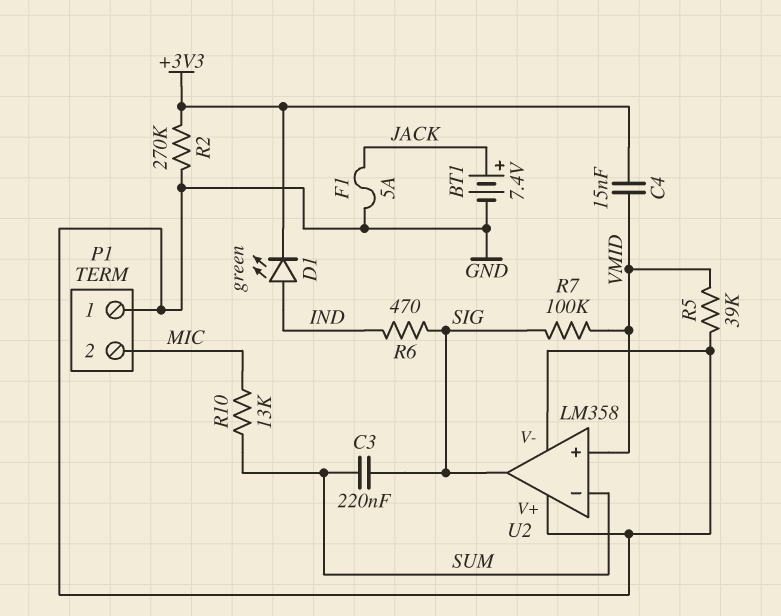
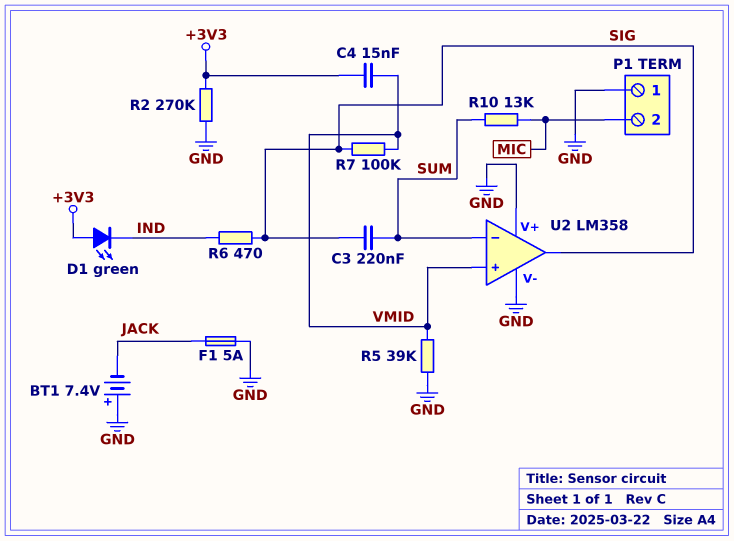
BT1: 7.4V (plus JACK, minus GND) -> 7.4V (plus GND, minus JACK)
D1: LED green (A IND, K +3V3) -> LED green (A +3V3, K IND)

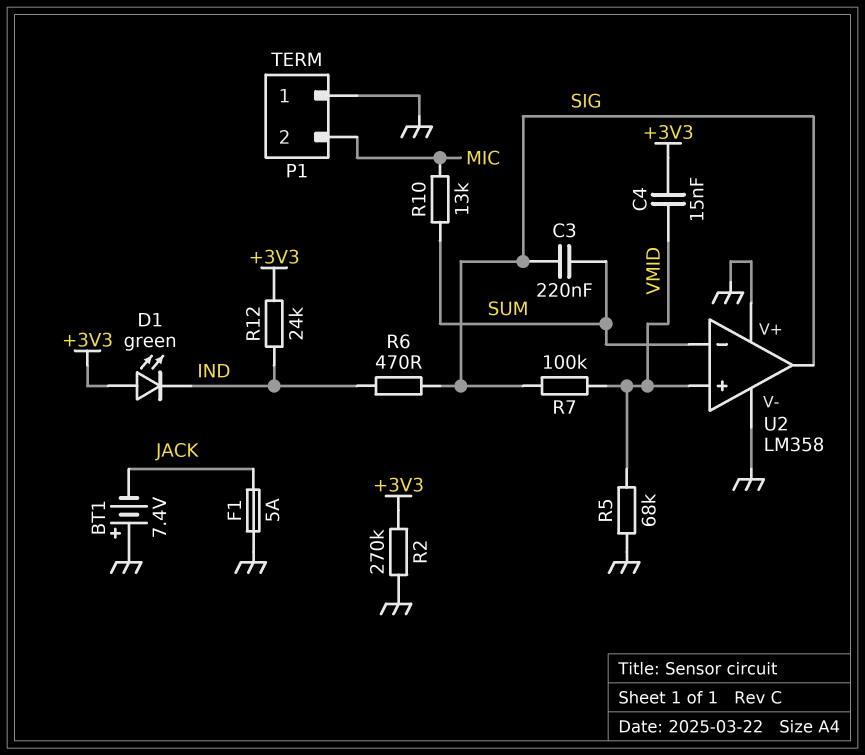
R5: 39k (GND, VMID) -> 68k (GND, VMID)
R12: none -> 24k (+3V3, IND)

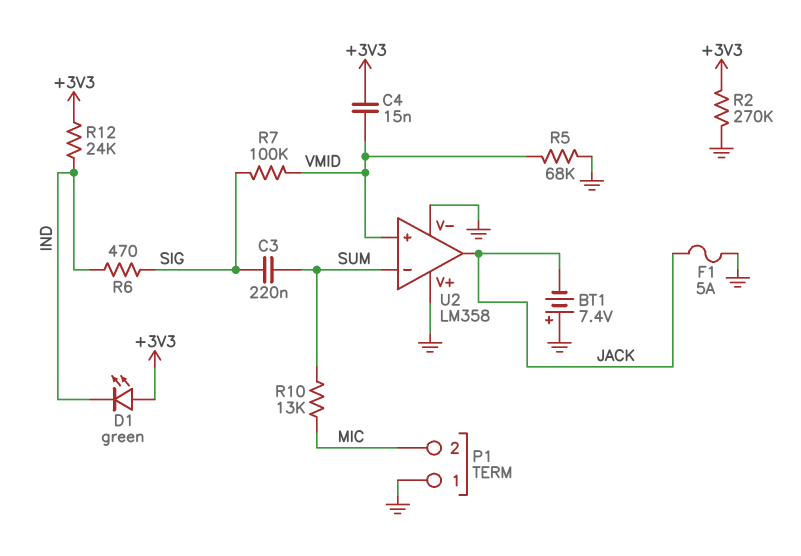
U2 pin out: SIG -> JACK

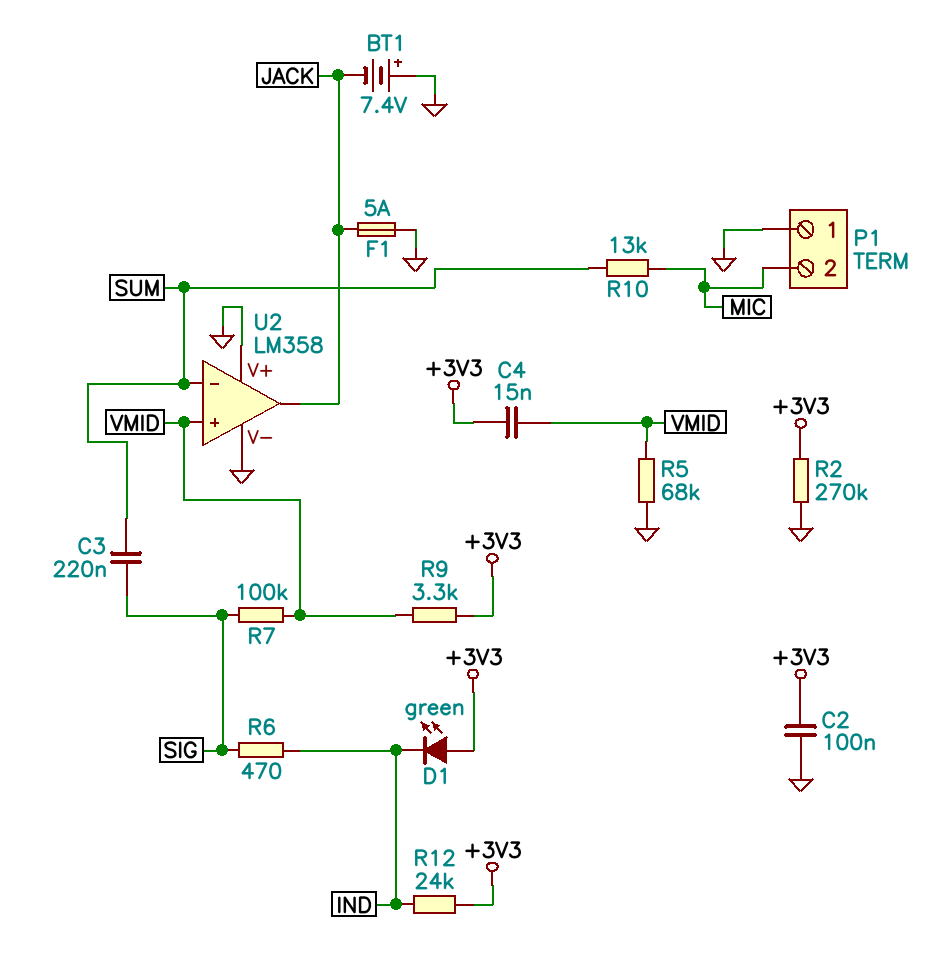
C2: none -> 100nF (+3V3, GND)
R9: none -> 3.3k (+3V3, VMID)

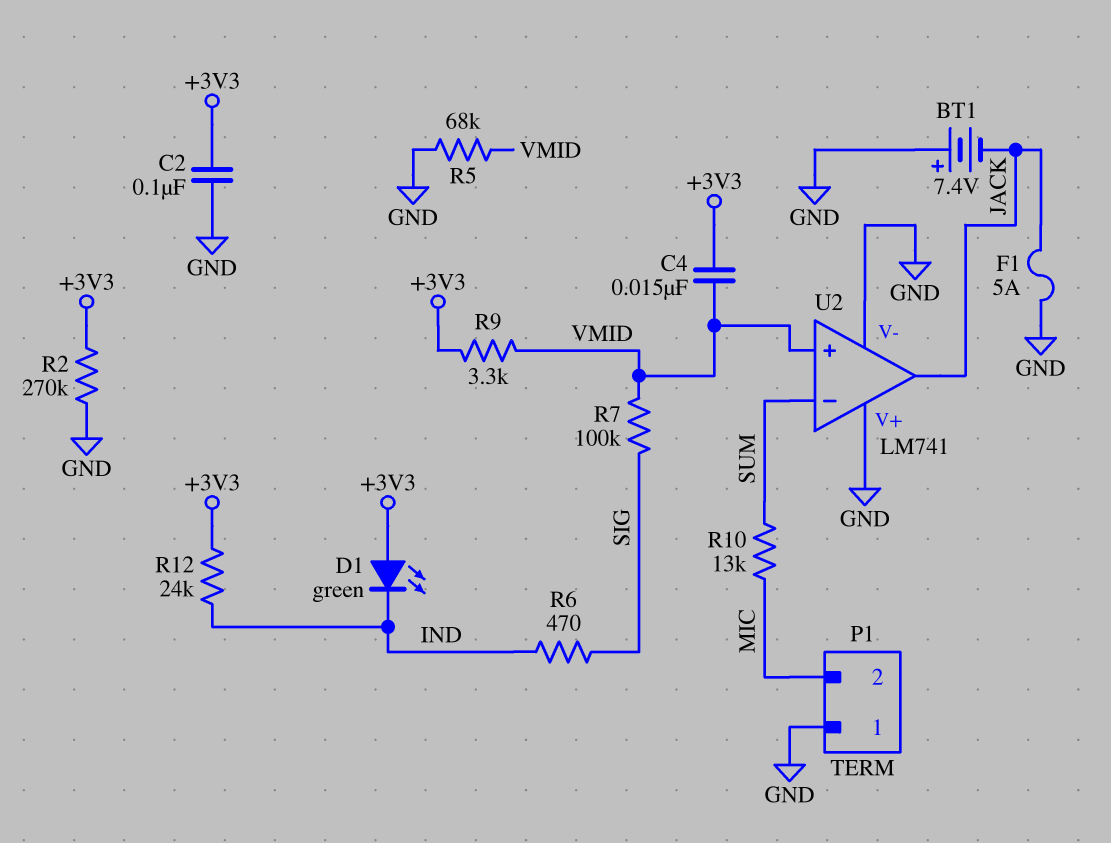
C3: 220nF (SIG, SUM) -> none
U2: LM358 -> LM741

